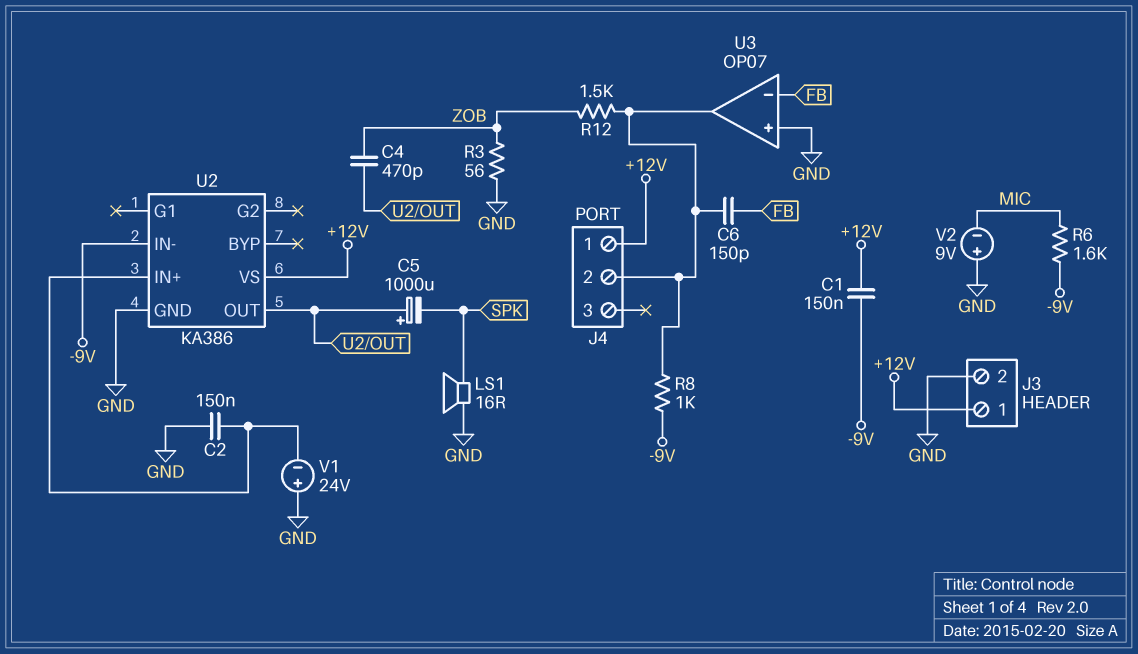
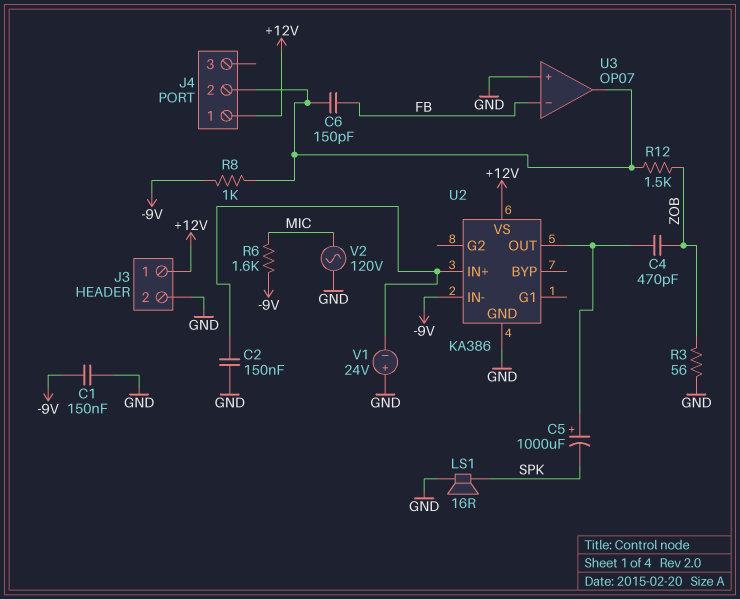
C1: 150nF (+12V, -9V) -> 150nF (-9V, GND)
V2: 9V (plus GND, minus MIC) -> AC 120V (GND, MIC)

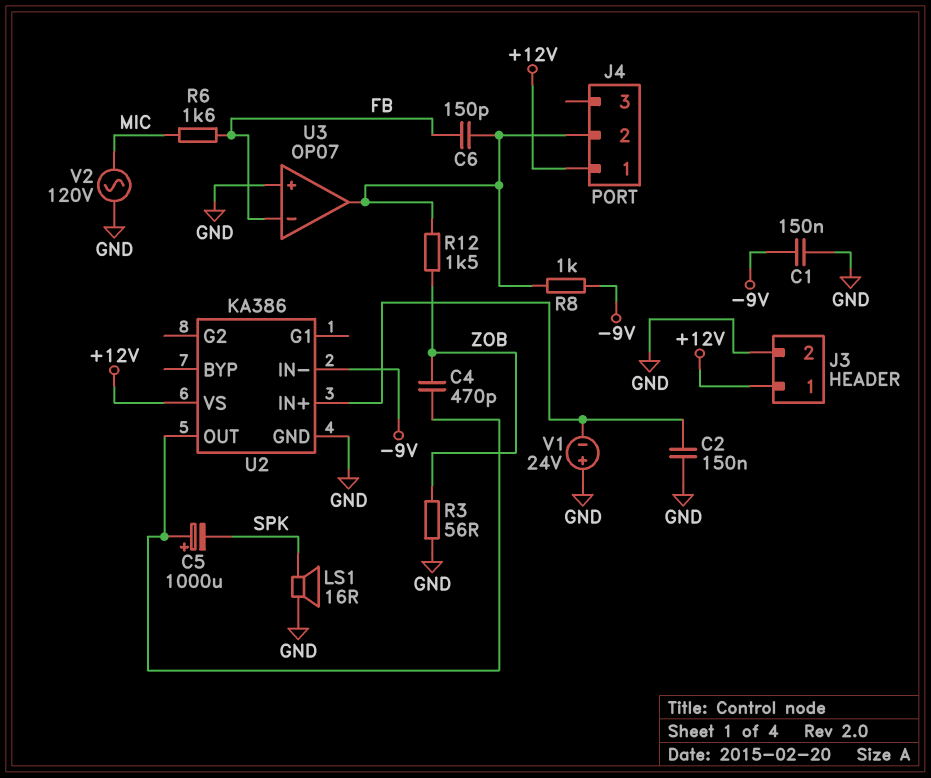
R6: 1.6k (-9V, MIC) -> 1.6k (FB, MIC)

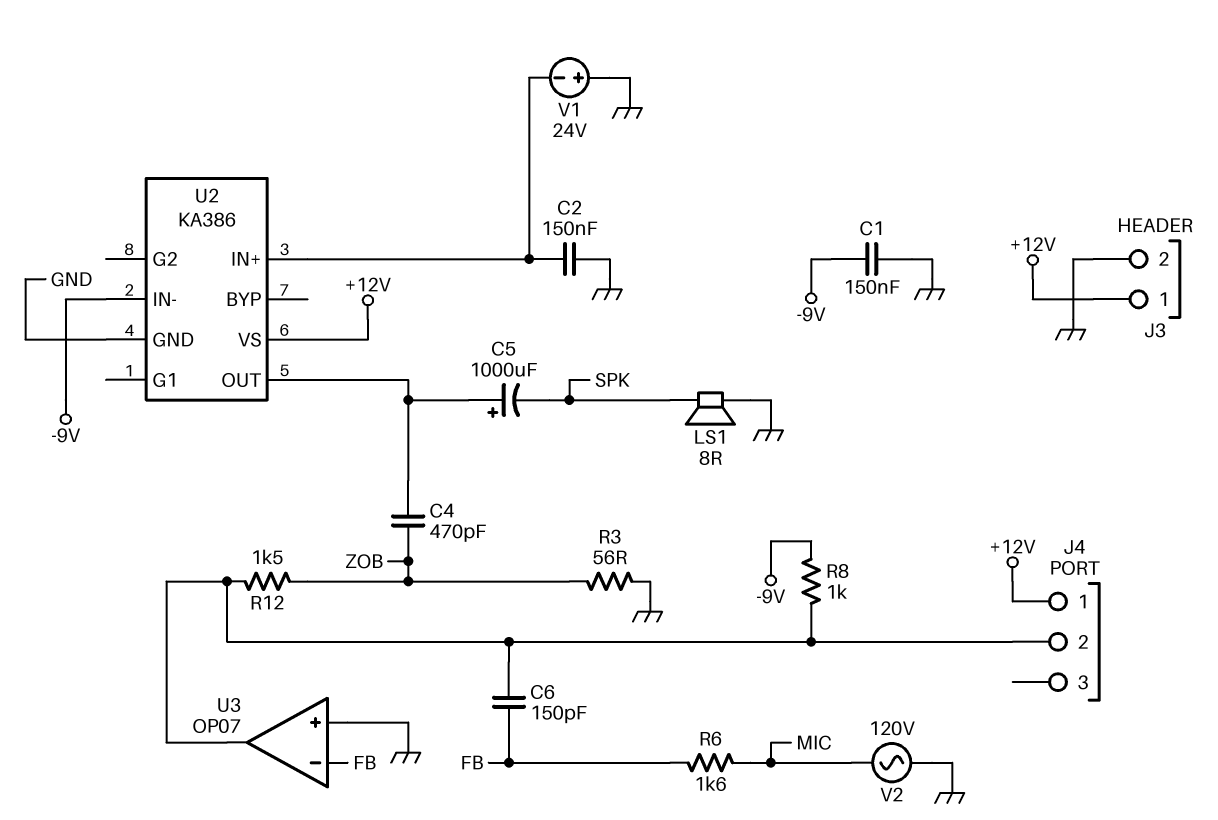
LS1: speaker 16R (GND, SPK) -> speaker 8R (GND, SPK)

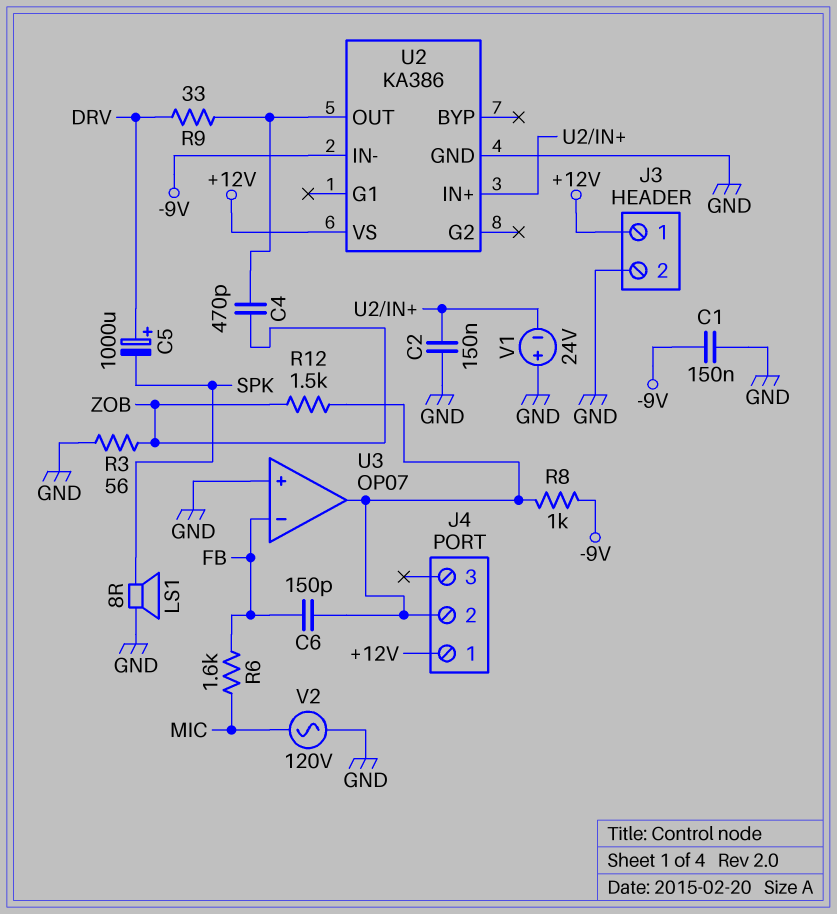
C5: 1000uF (plus U2/OUT, minus SPK) -> 1000uF (plus DRV, minus SPK)
R9: none -> 33 (DRV, U2/OUT)

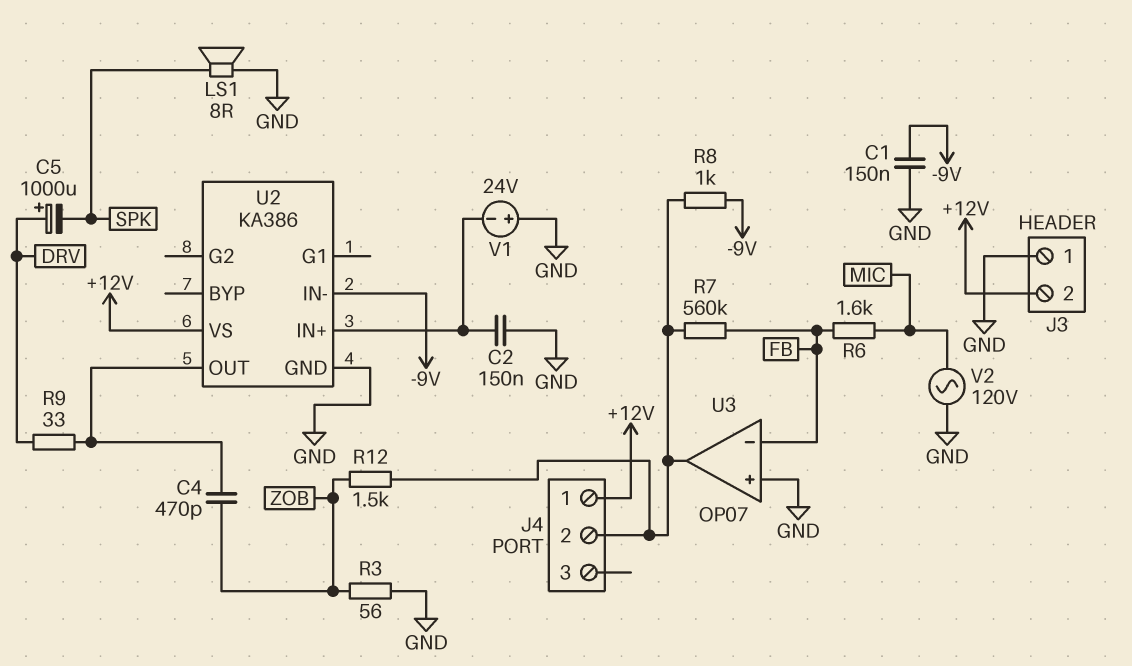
C6: 150pF (FB, J4/2) -> none
J3 pin 1: +12V -> GND
J3 pin 2: GND -> +12V
R7: none -> 560k (FB, J4/2)

